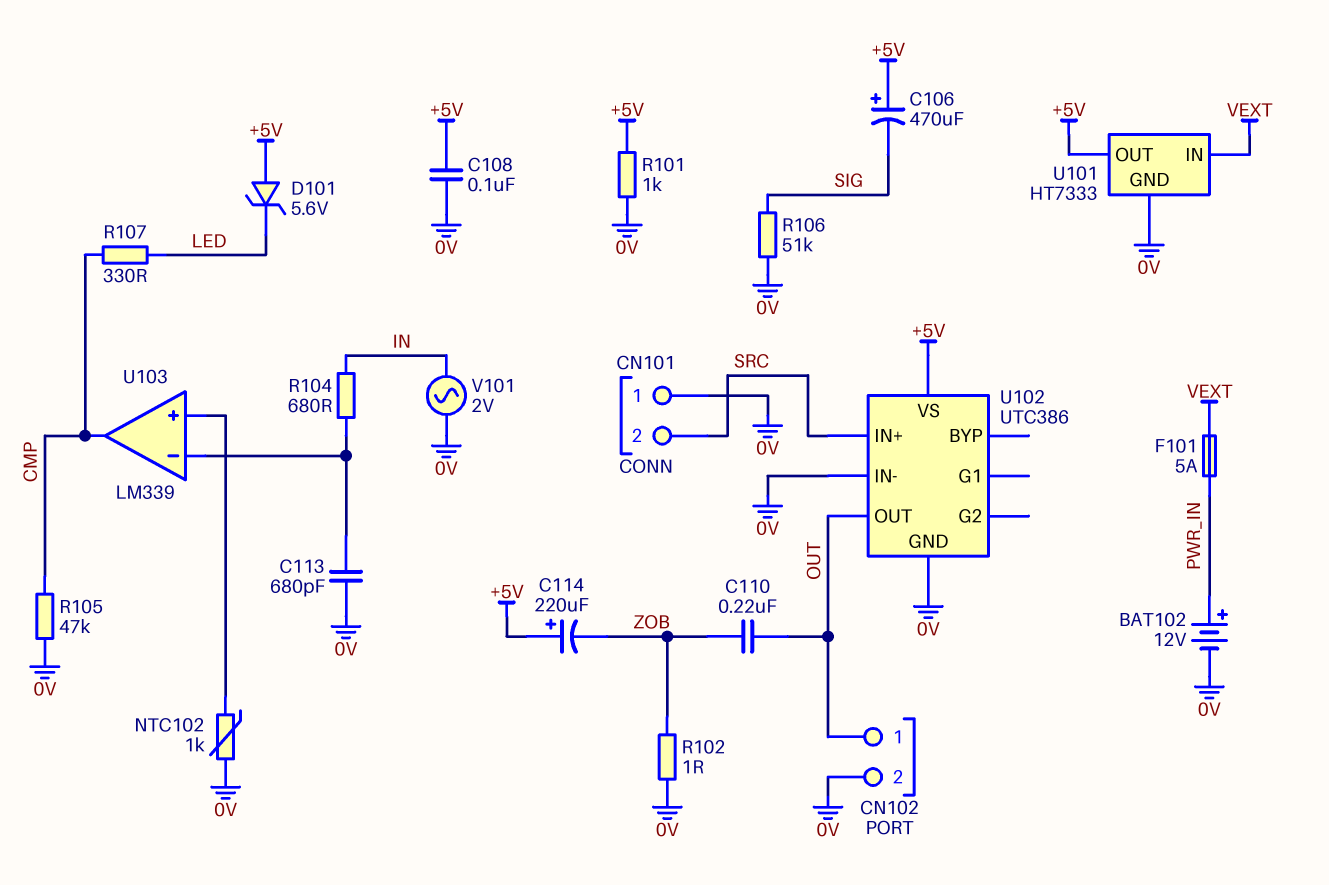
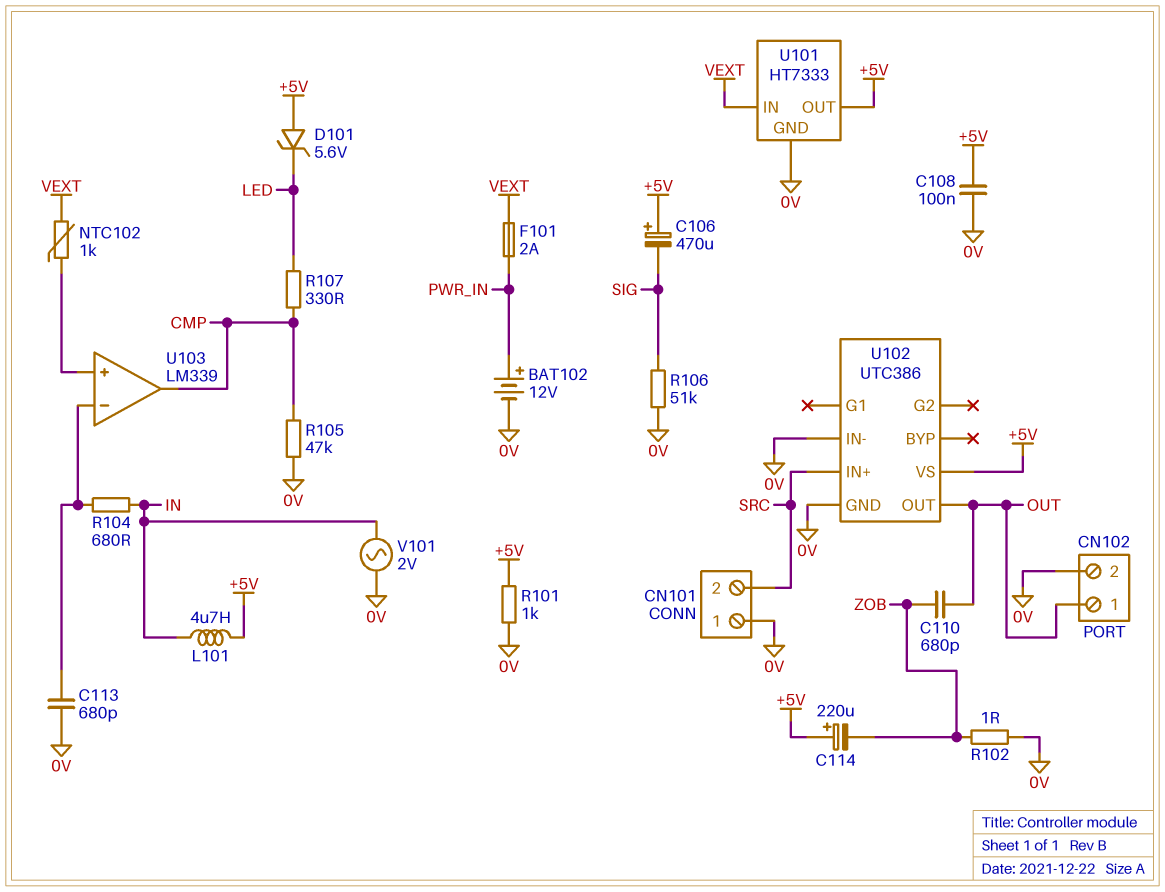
C110: 220nF (OUT, ZOB) -> 680pF (OUT, ZOB)
F101: 5A (PWR_IN, VEXT) -> 2A (PWR_IN, VEXT)
L101: none -> 4.7uH (+5V, IN)
NTC102: 1k (0V, U103/in+) -> 1k (U103/in+, VEXT)

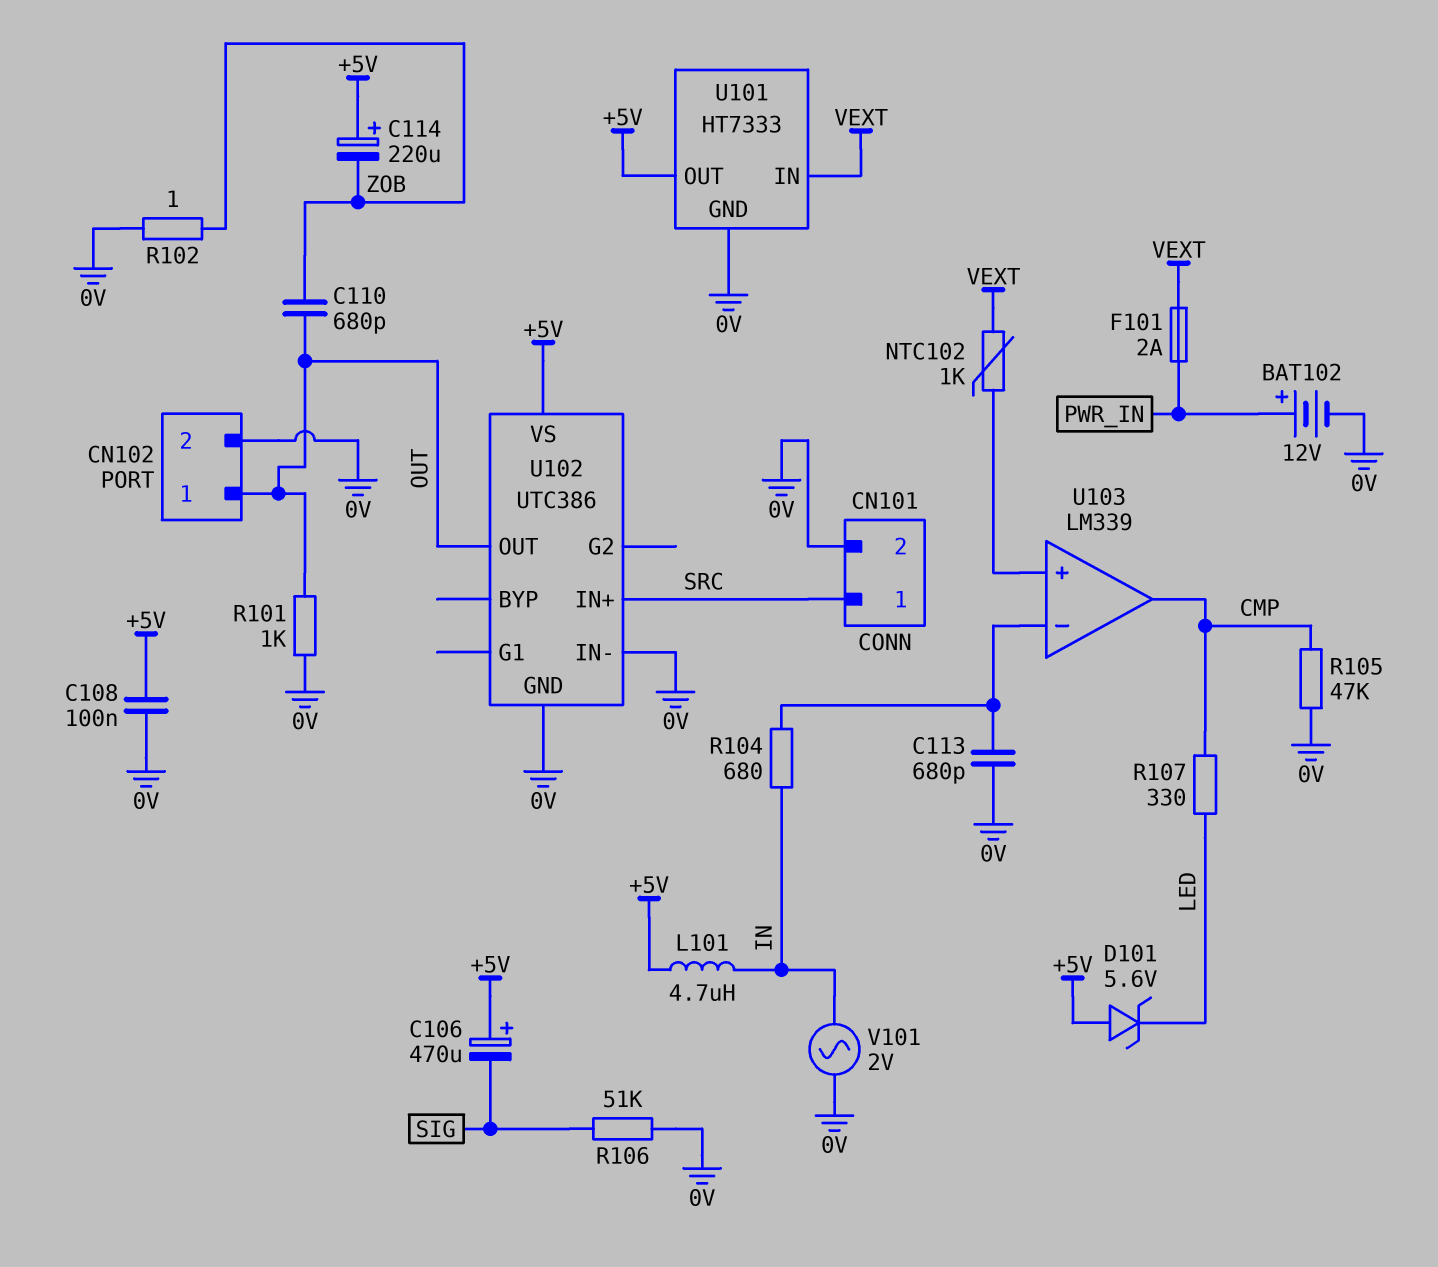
CN101 pin 1: 0V -> SRC
CN101 pin 2: SRC -> 0V
R101: 1k (+5V, 0V) -> 1k (0V, OUT)

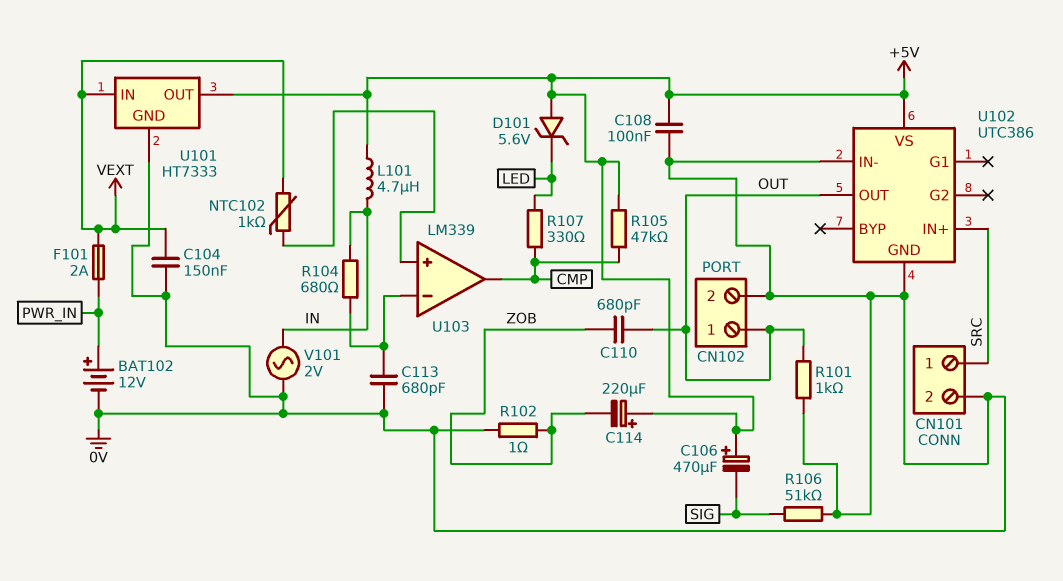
C104: none -> 150nF (0V, VEXT)
R105: 47k (0V, CMP) -> 47k (+5V, CMP)

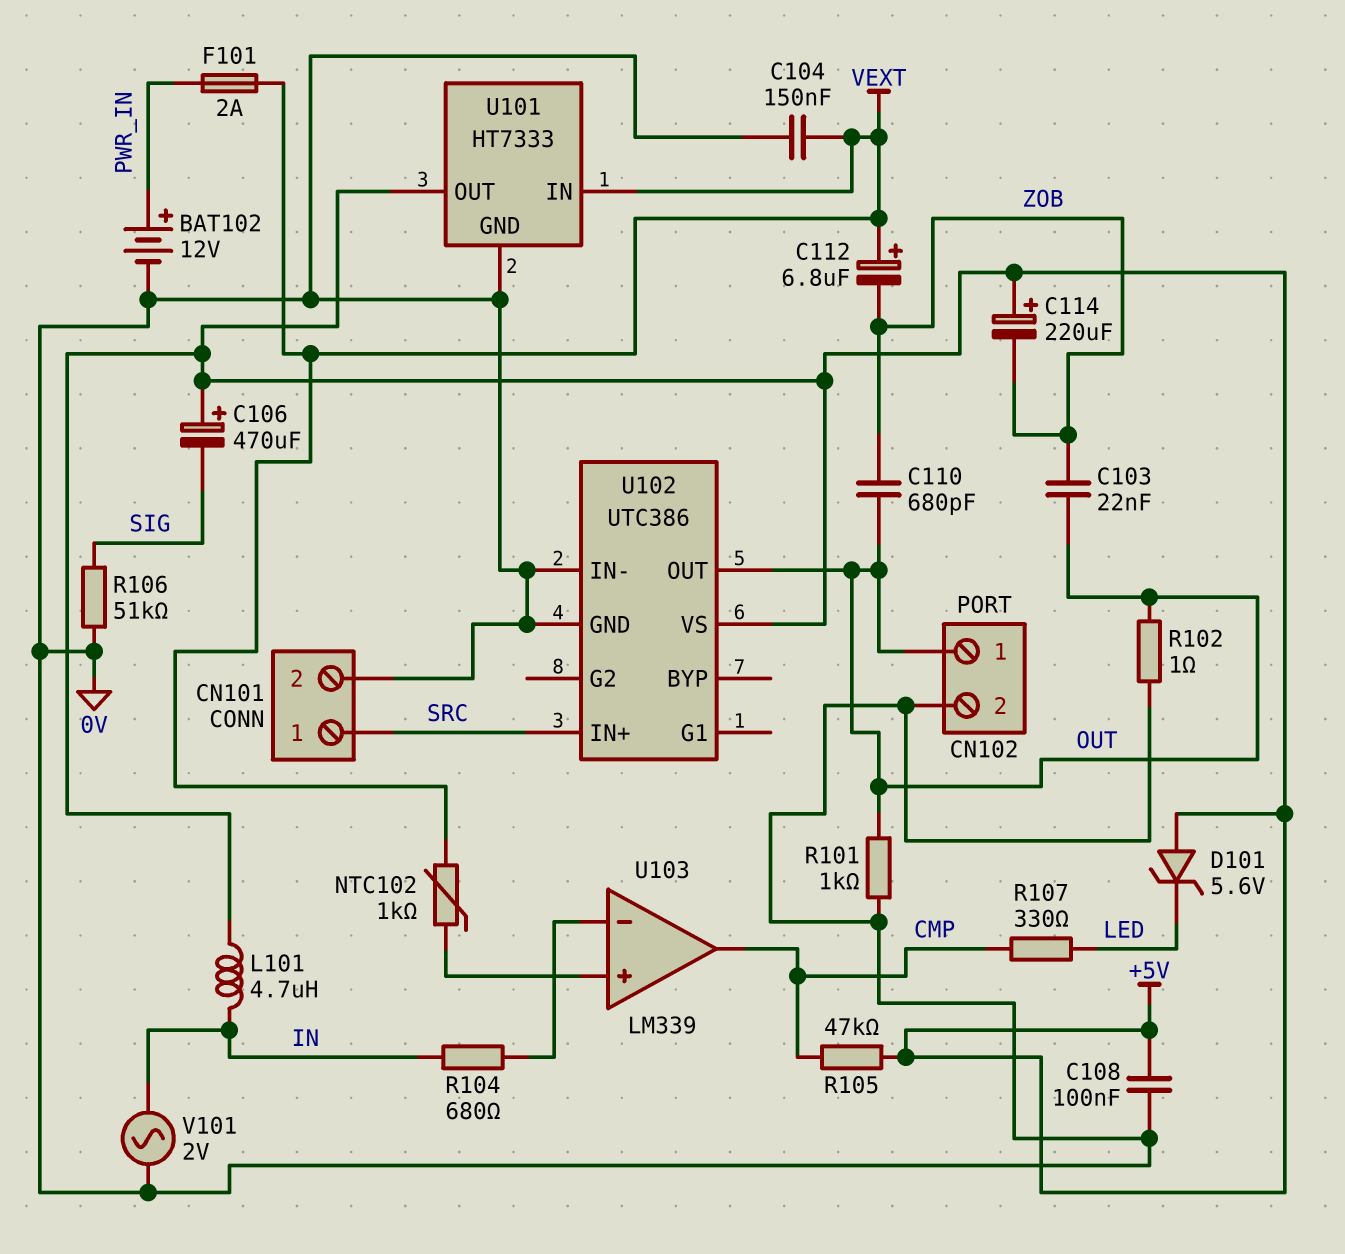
C103: none -> 22nF (OUT, ZOB)
C112: none -> 6.8uF (plus VEXT, minus ZOB)
C113: 680pF (0V, U103/in-) -> none
R102: 1 (0V, ZOB) -> 1 (0V, OUT)

